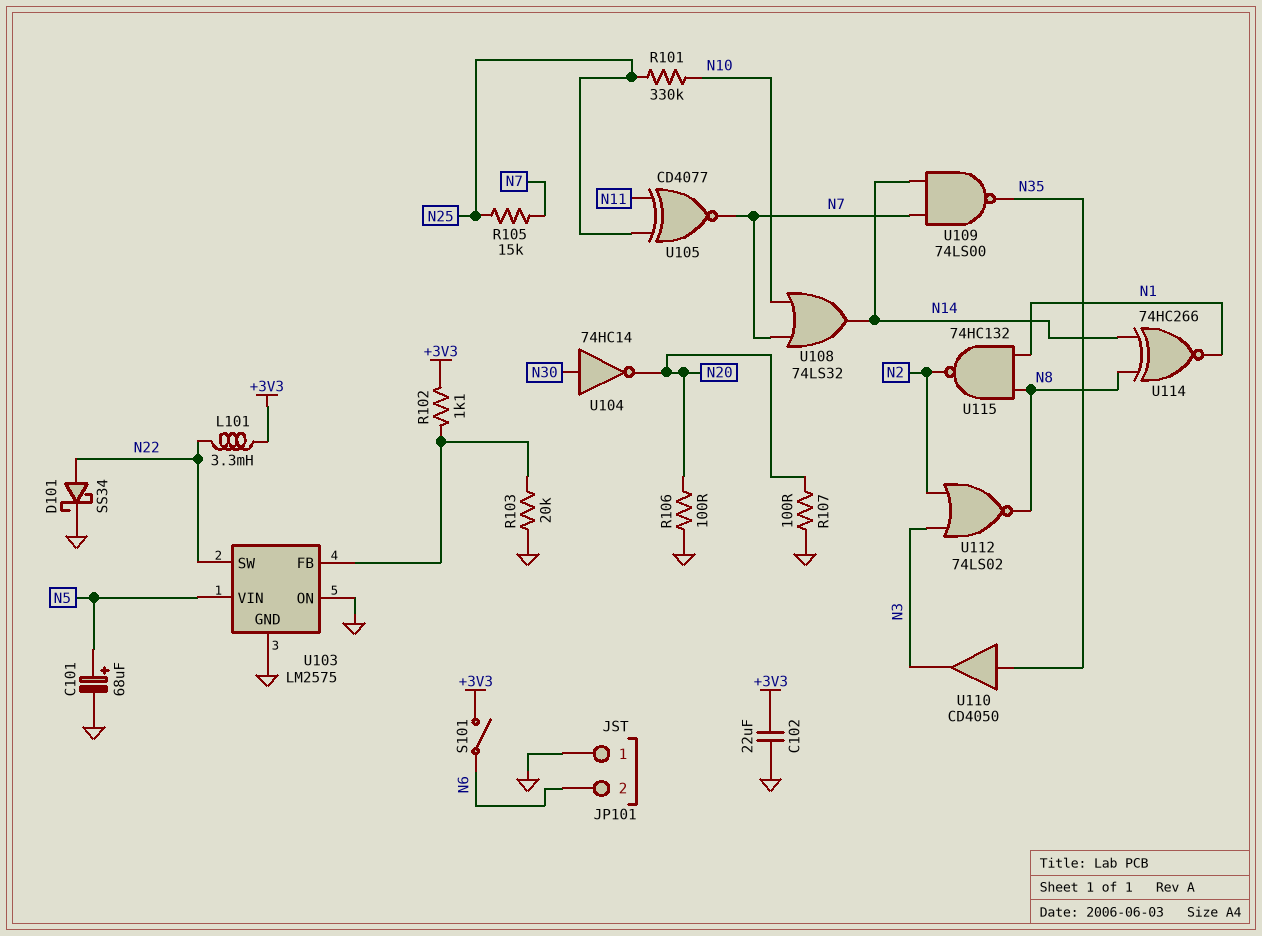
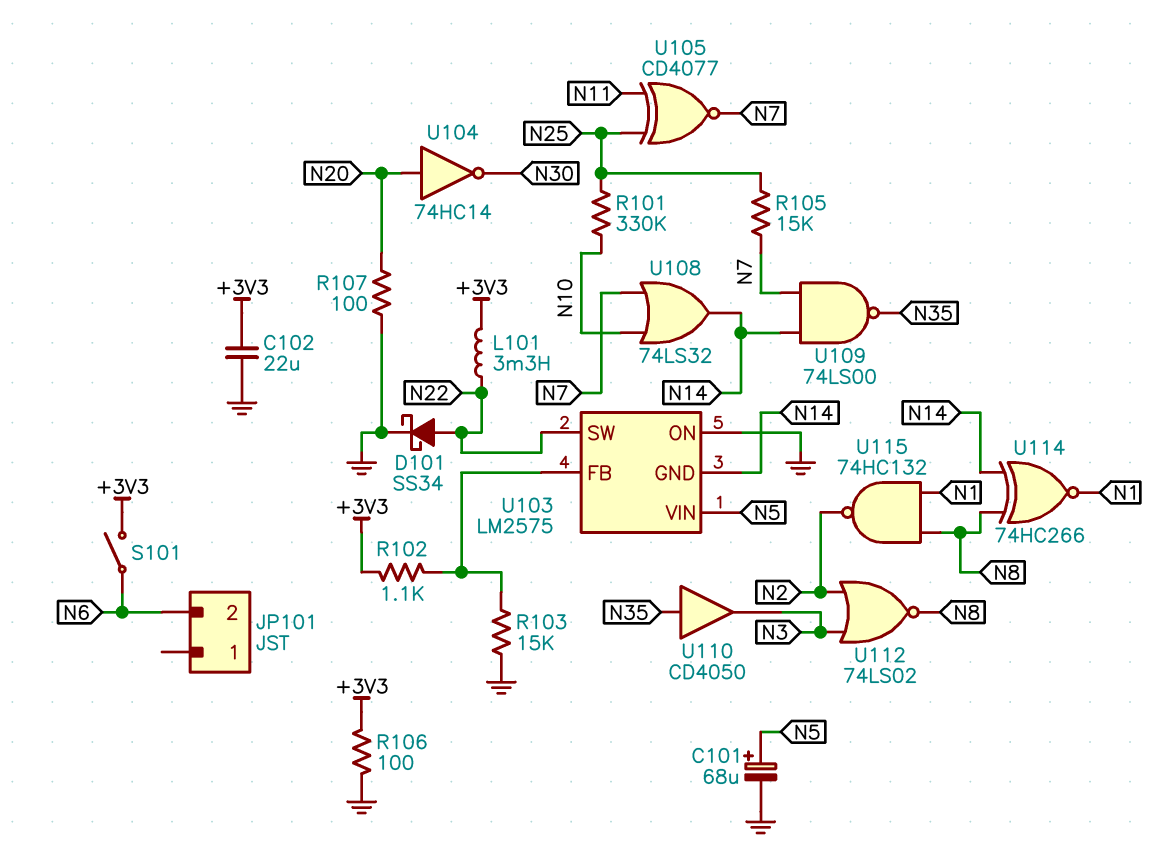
JP101 pin 1: GND -> none
R103: 20k (GND, U103/FB) -> 15k (GND, U103/FB)
R106: 100 (GND, N20) -> 100 (+3V3, GND)
U103 pin GND: GND -> N14
U104: NOT 74HC14 (in N30, out N20) -> NOT 74HC14 (in N20, out N30)

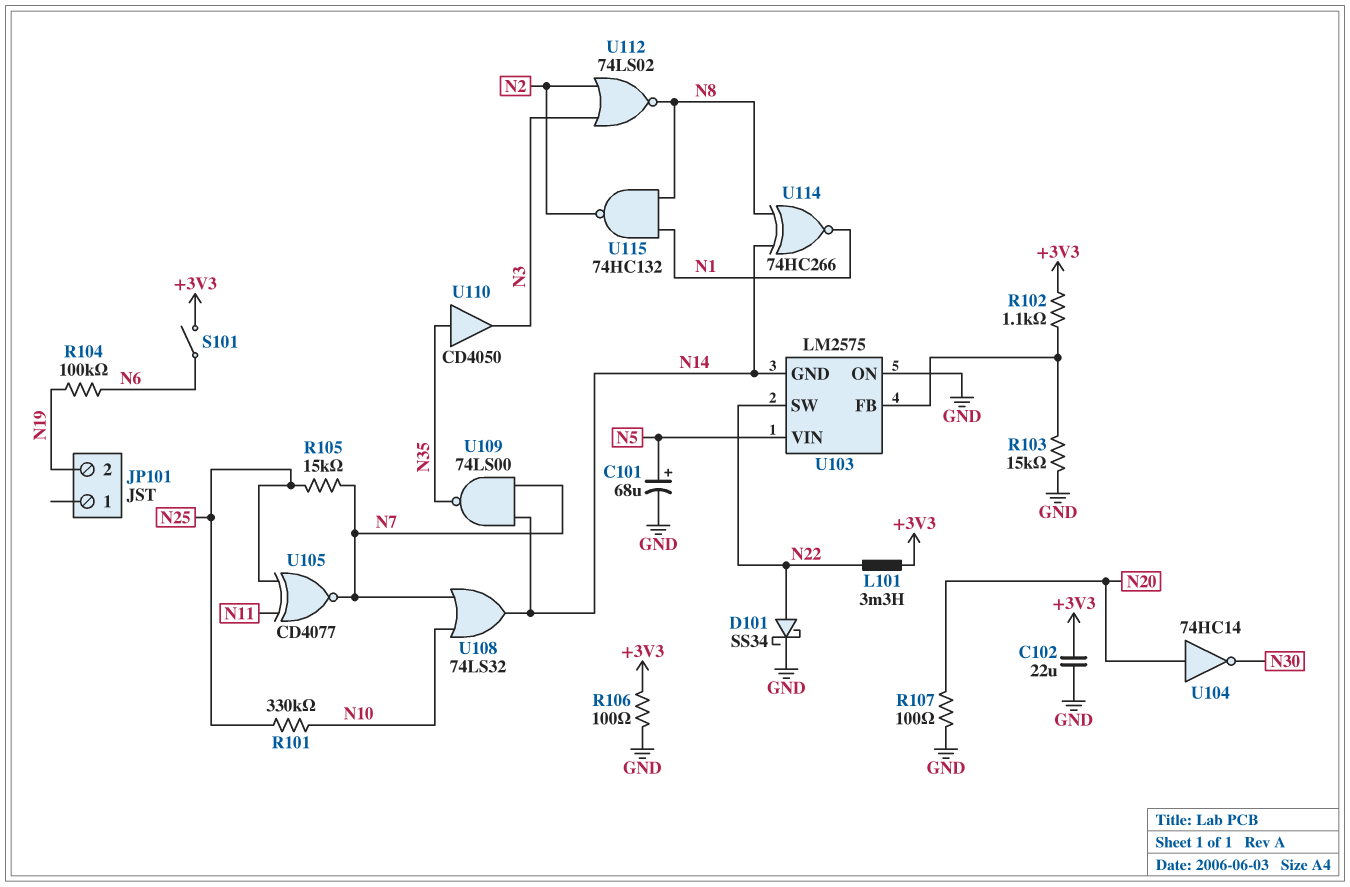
JP101 pin 2: N6 -> N19
R104: none -> 100k (N6, N19)

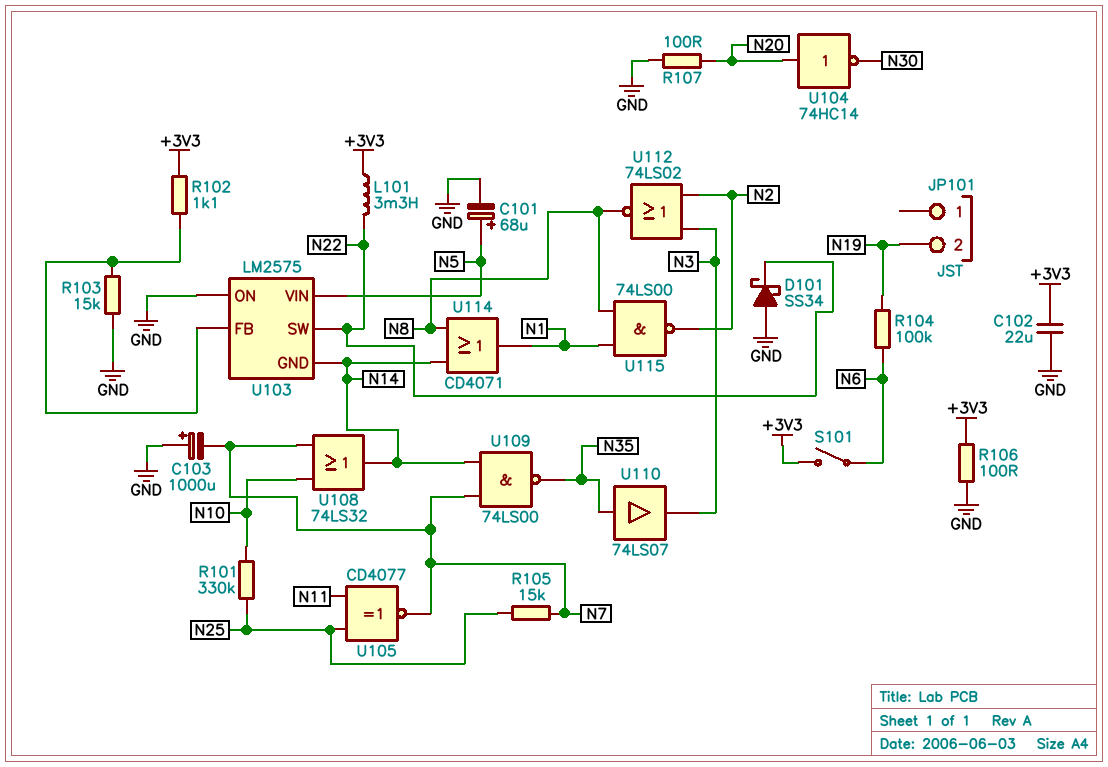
C103: none -> 1000uF (plus GND, minus N7)
D101: schottky SS34 (A N22, K GND) -> schottky SS34 (A GND, K N22)
U110: buffer CD4050 (in N35, out N3) -> buffer 74LS07 (in N35, out N3)
U114: XNOR 74HC266 (in N8, in N14, out N1) -> OR CD4071 (in N8, in N14, out N1)
U115: NAND 74HC132 (in N1, in N8, out N2) -> NAND 74LS00 (in N1, in N8, out N2)

